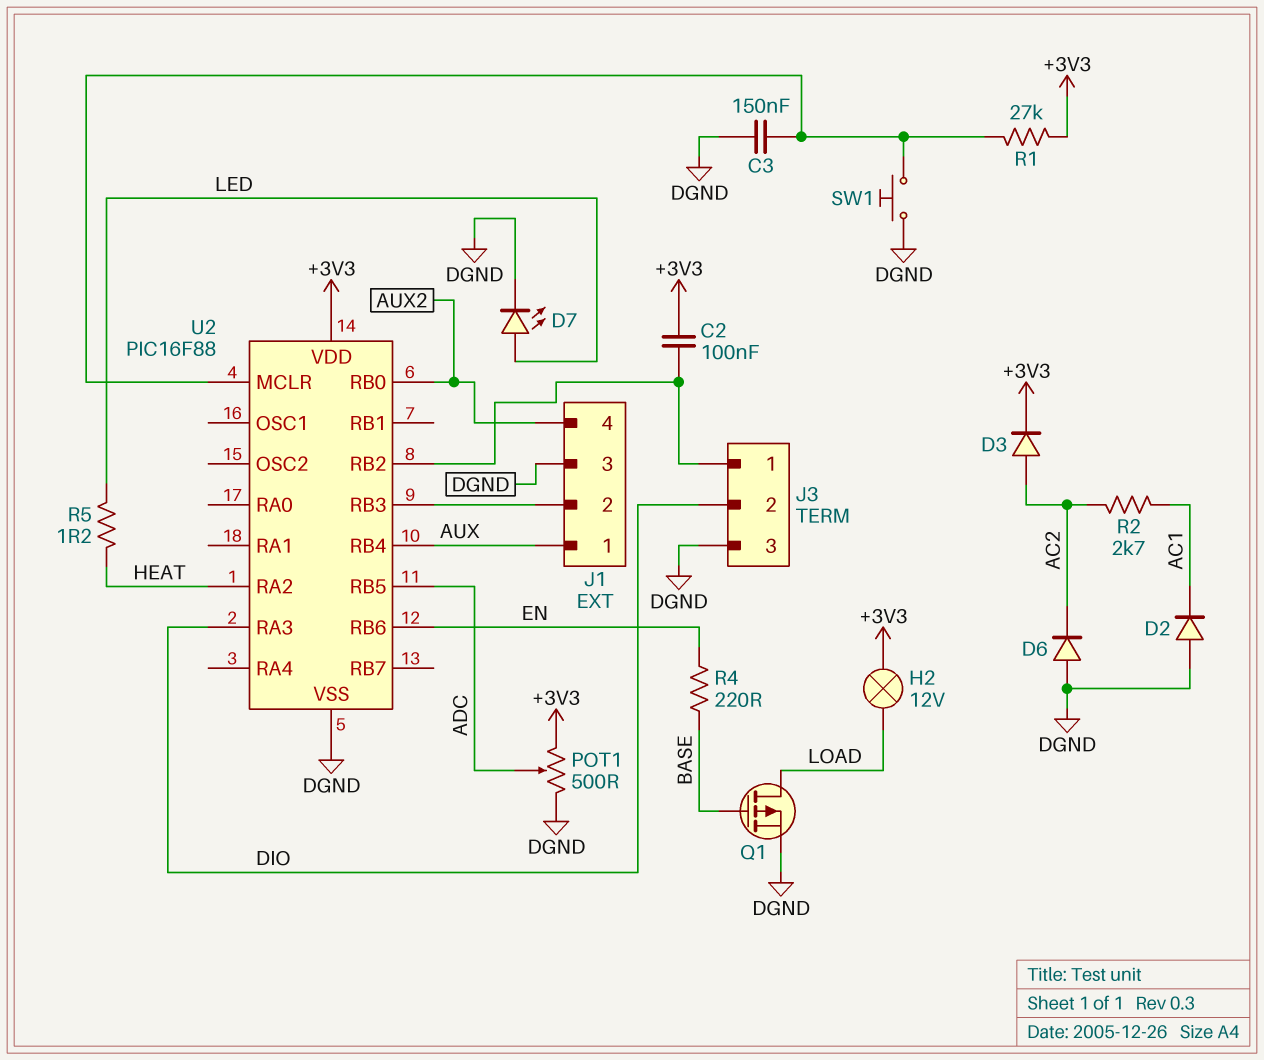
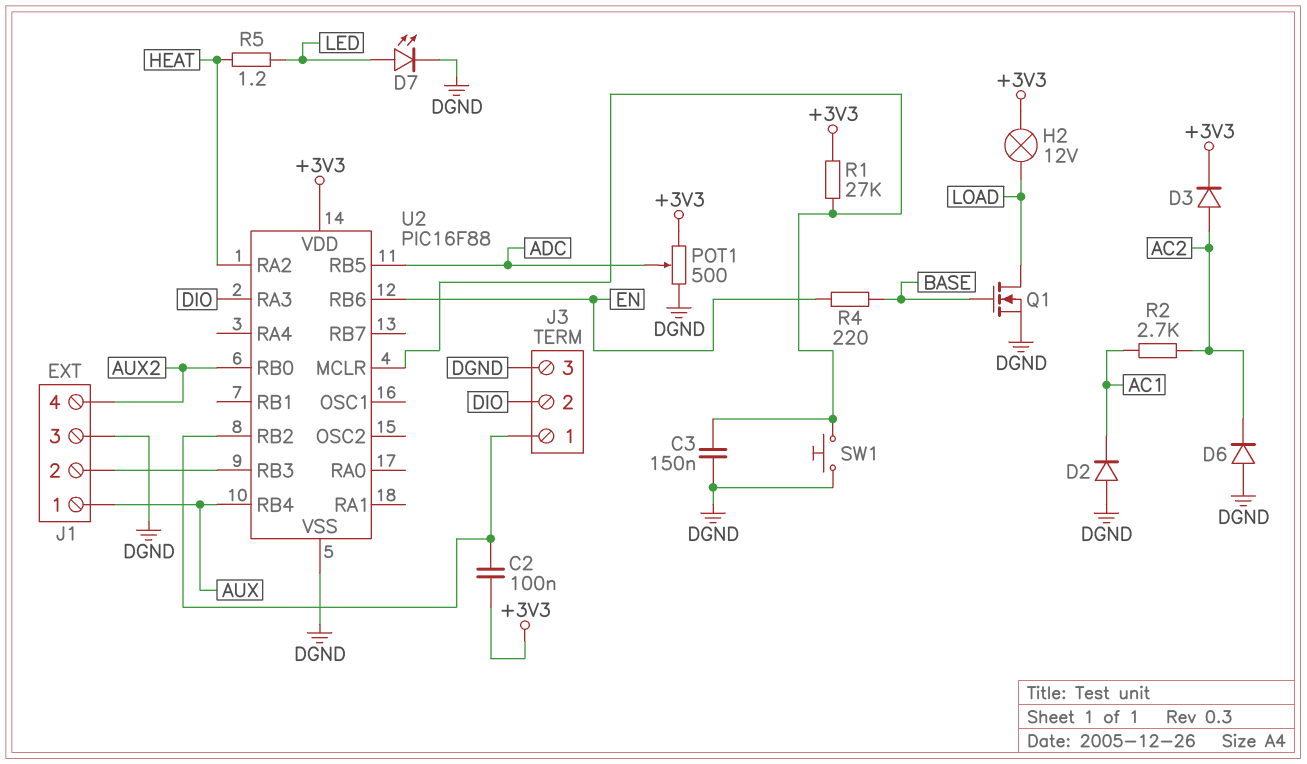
Q1: PMOS (G BASE, D LOAD, S DGND) -> NMOS (G BASE, D LOAD, S DGND)

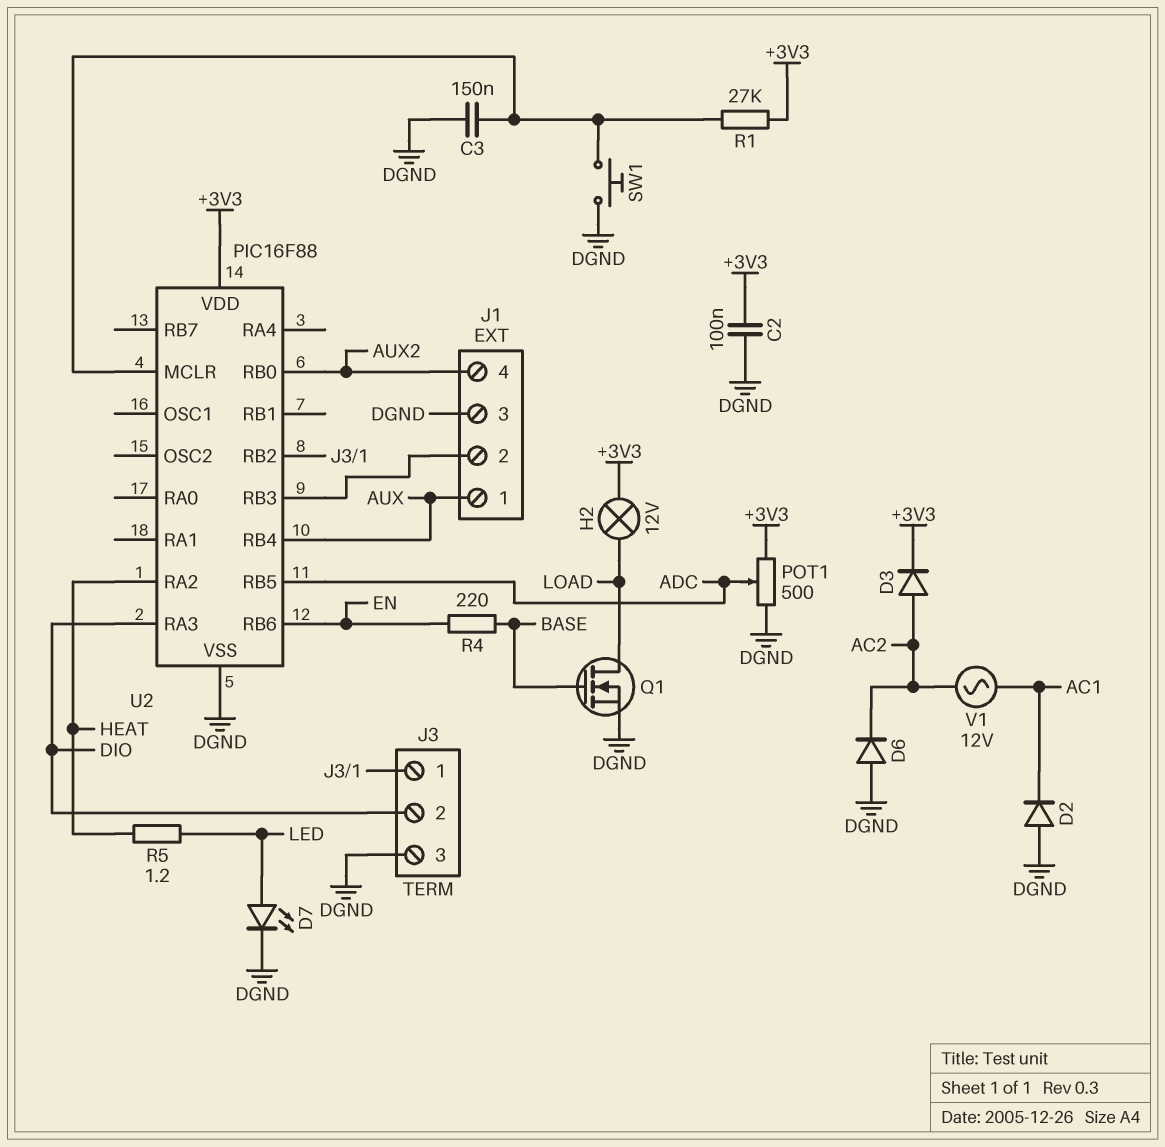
C2: 100nF (+3V3, J3/1) -> 100nF (+3V3, DGND)
R2: 2.7k (AC1, AC2) -> none
V1: none -> AC 12V (AC1, AC2)

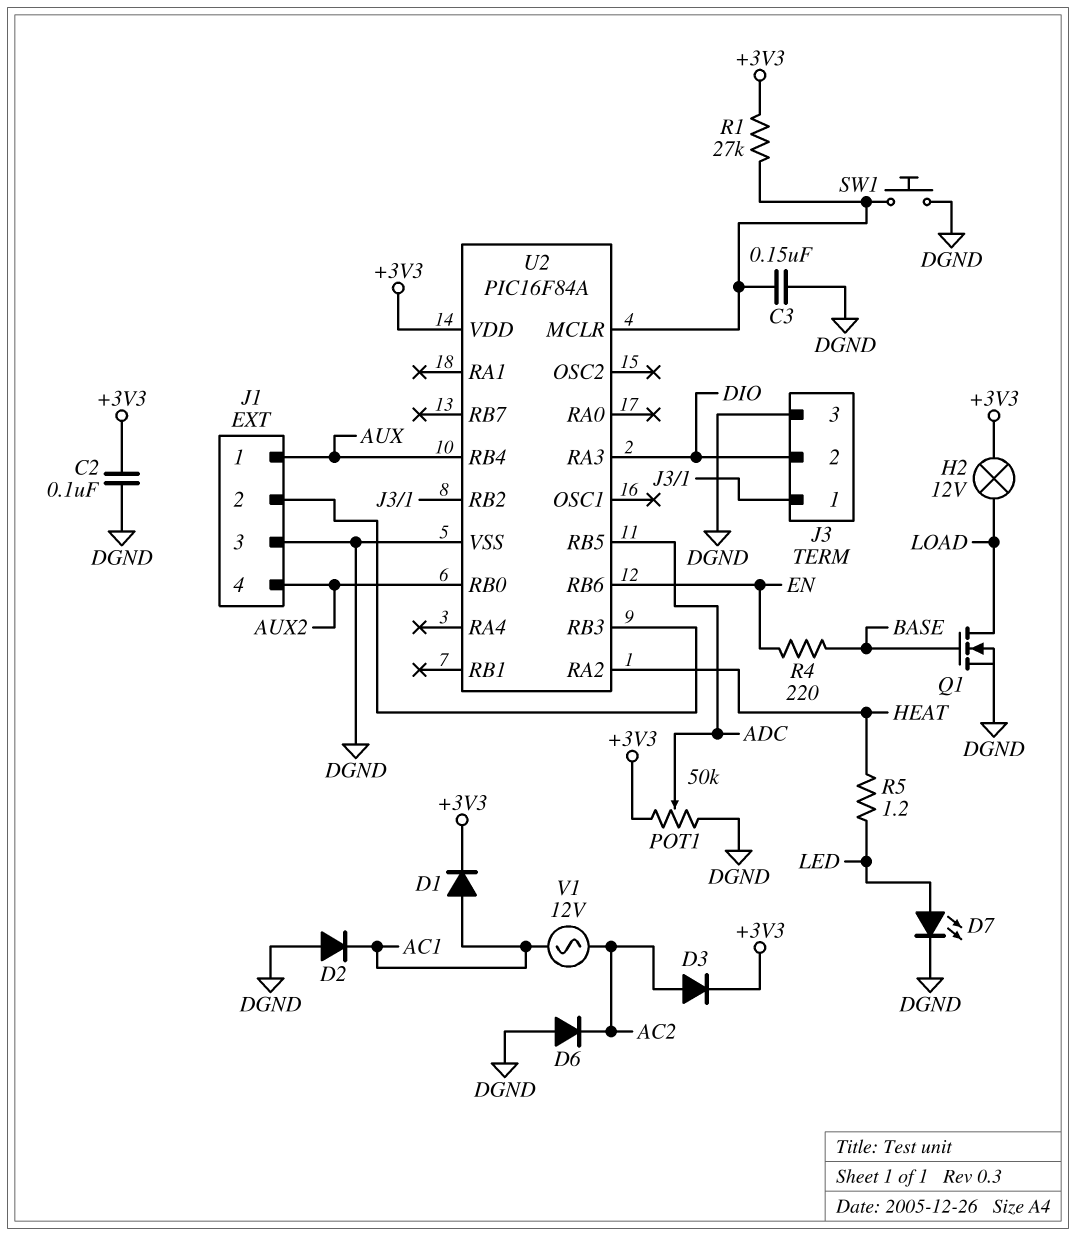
D1: none -> diode (A AC1, K +3V3)
POT1: 500 (+3V3, DGND, wiper ADC) -> 50k (+3V3, DGND, wiper ADC)
U2: PIC16F88 -> PIC16F84A

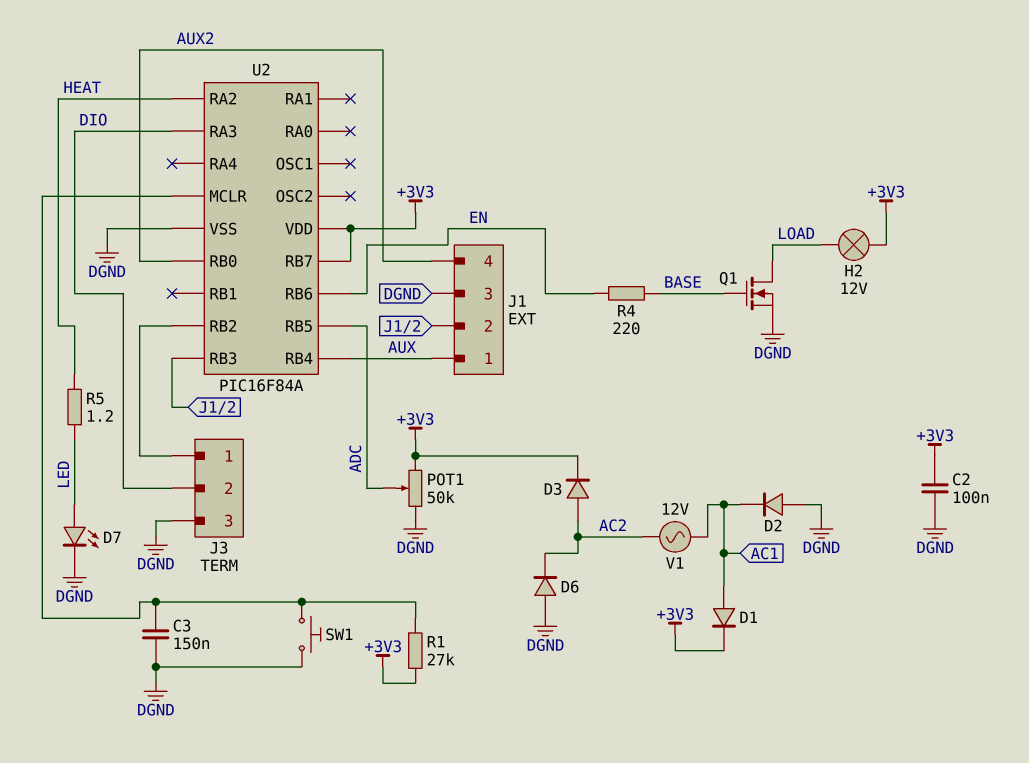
U2 pin RB7: none -> +3V3

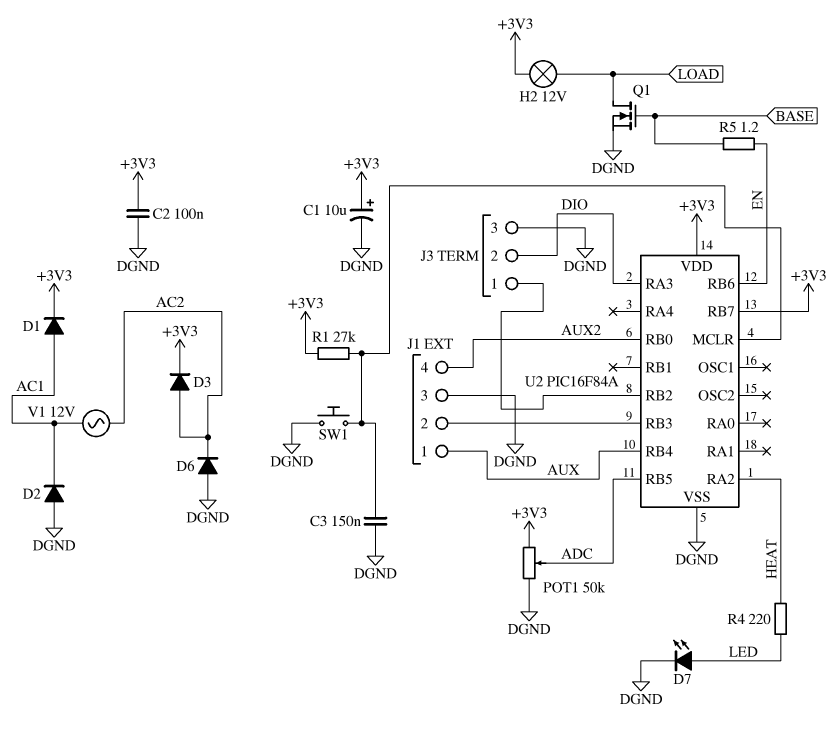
C1: none -> 10uF (plus +3V3, minus DGND)
R4: 220 (BASE, EN) -> 220 (HEAT, LED)
R5: 1.2 (HEAT, LED) -> 1.2 (BASE, EN)

